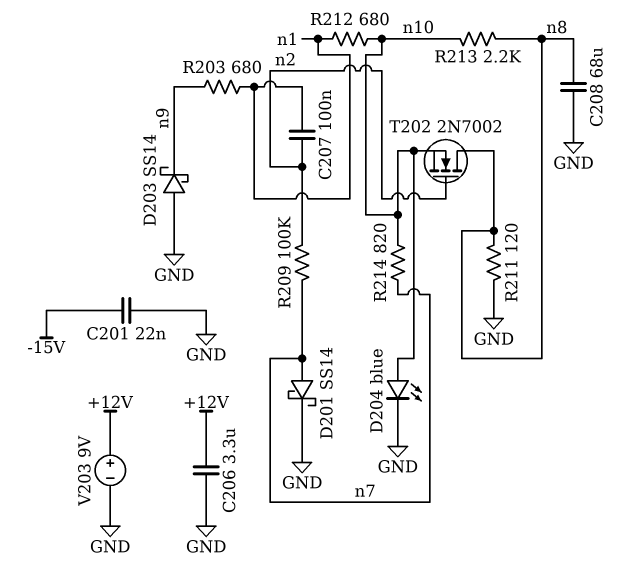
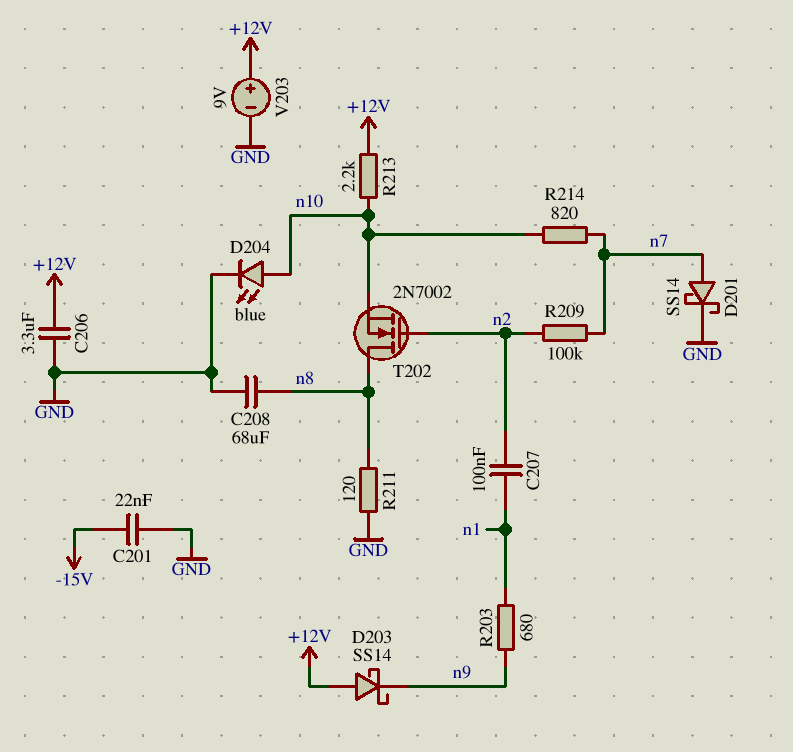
D203: schottky SS14 (A GND, K n9) -> schottky SS14 (A +12V, K n9)
R212: 680 (n1, n10) -> none
R213: 2.2k (n8, n10) -> 2.2k (+12V, n10)

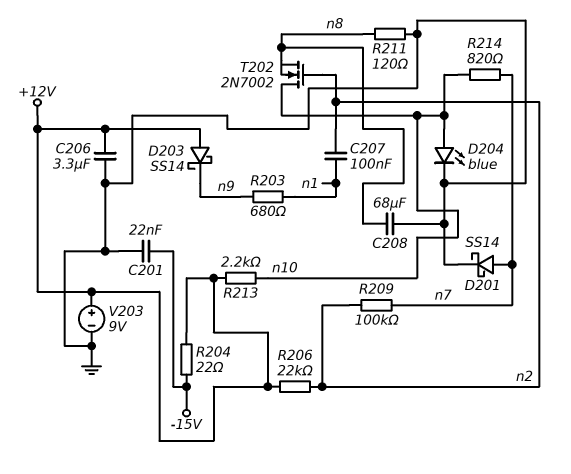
R204: none -> 22 (+12V, -15V)
R206: none -> 22k (+12V, n2)
T202: NMOS 2N7002 (G n2, D n8, S n10) -> NMOS 2N7002 (G n2, D n10, S n8)

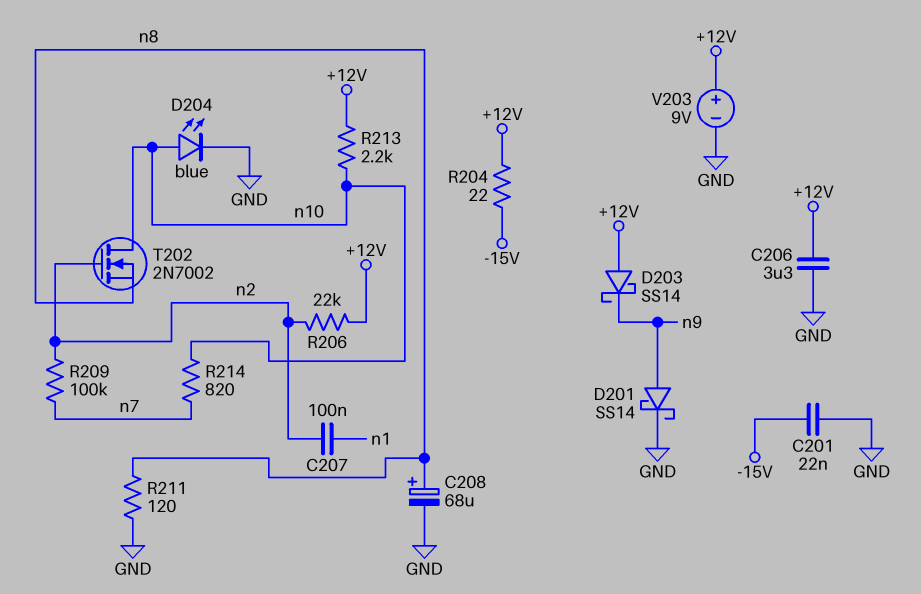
C208: 68uF (GND, n8) -> 68uF (plus n8, minus GND)
D201: schottky SS14 (A n7, K GND) -> schottky SS14 (A n9, K GND)
R203: 680 (n1, n9) -> none

